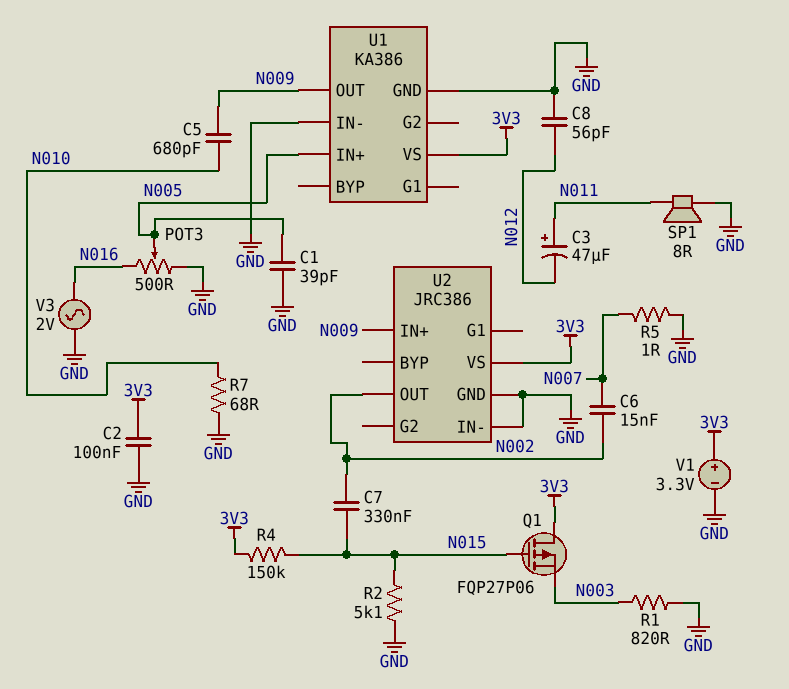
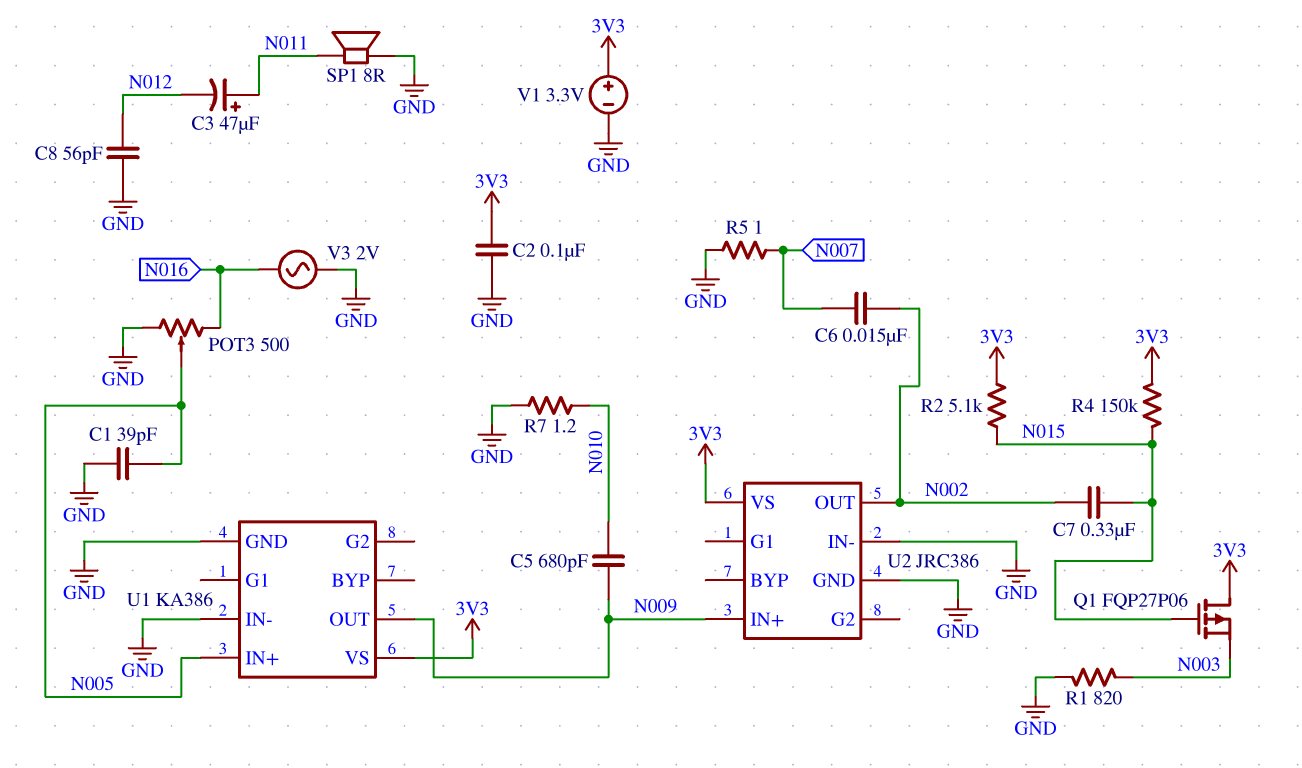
R2: 5.1k (GND, N015) -> 5.1k (3V3, N015)
R7: 68 (GND, N010) -> 1.2 (GND, N010)

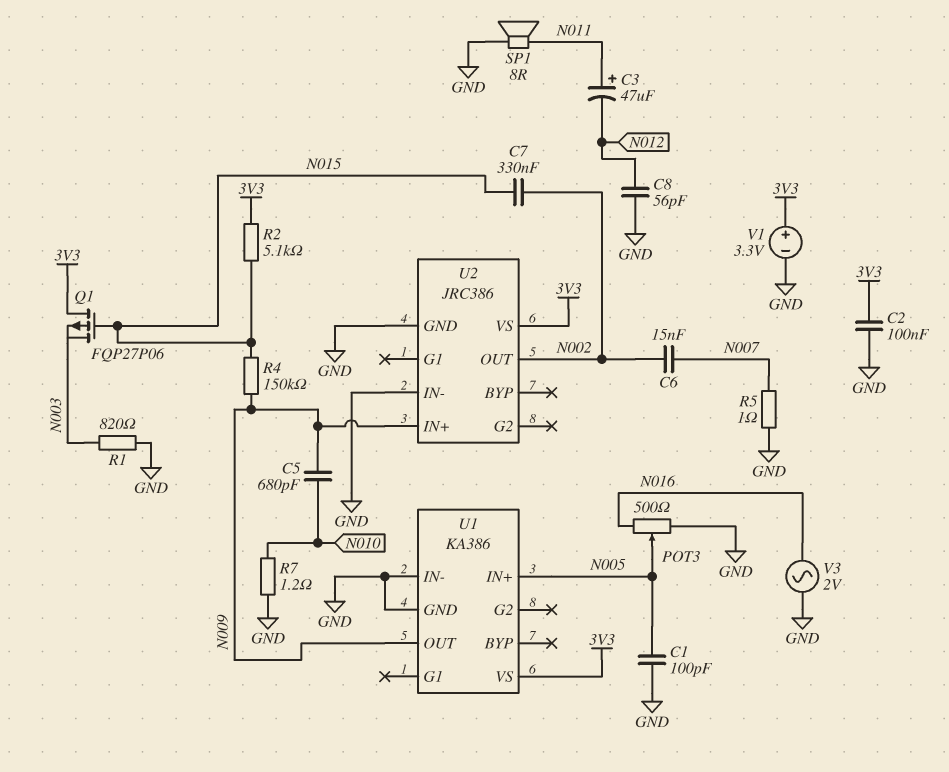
C1: 39pF (GND, N005) -> 100pF (GND, N005)
R4: 150k (3V3, N015) -> 150k (N009, N015)

